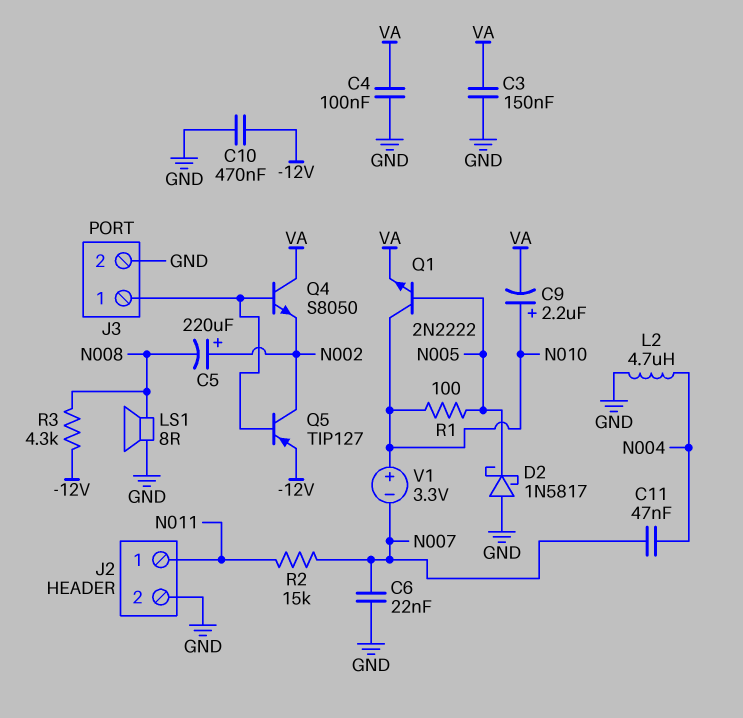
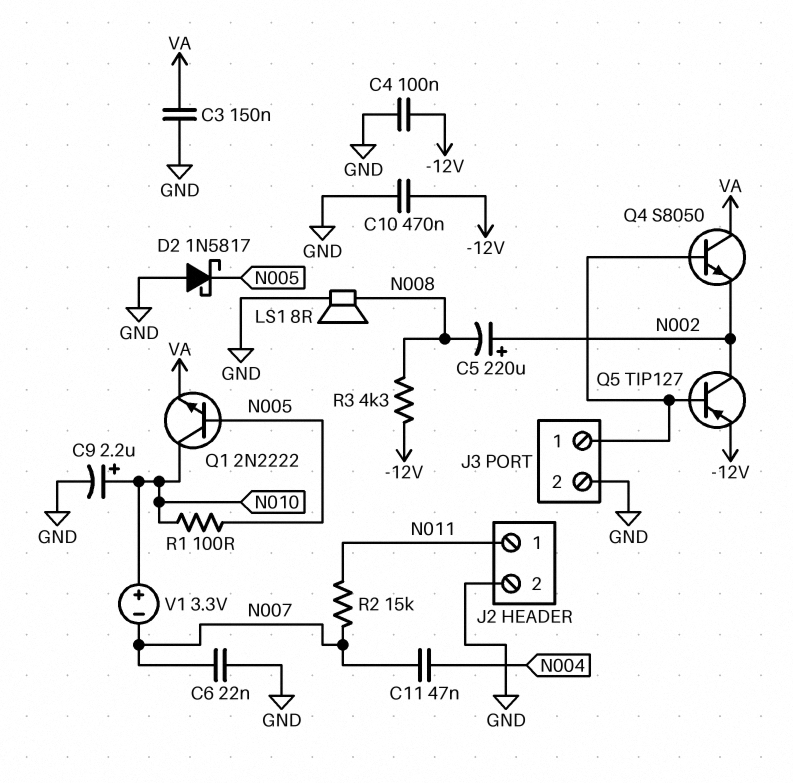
C4: 100nF (GND, VA) -> 100nF (-12V, GND)
C9: 2.2uF (plus N010, minus VA) -> 2.2uF (plus N010, minus GND)
L2: 4.7uH (GND, N004) -> none

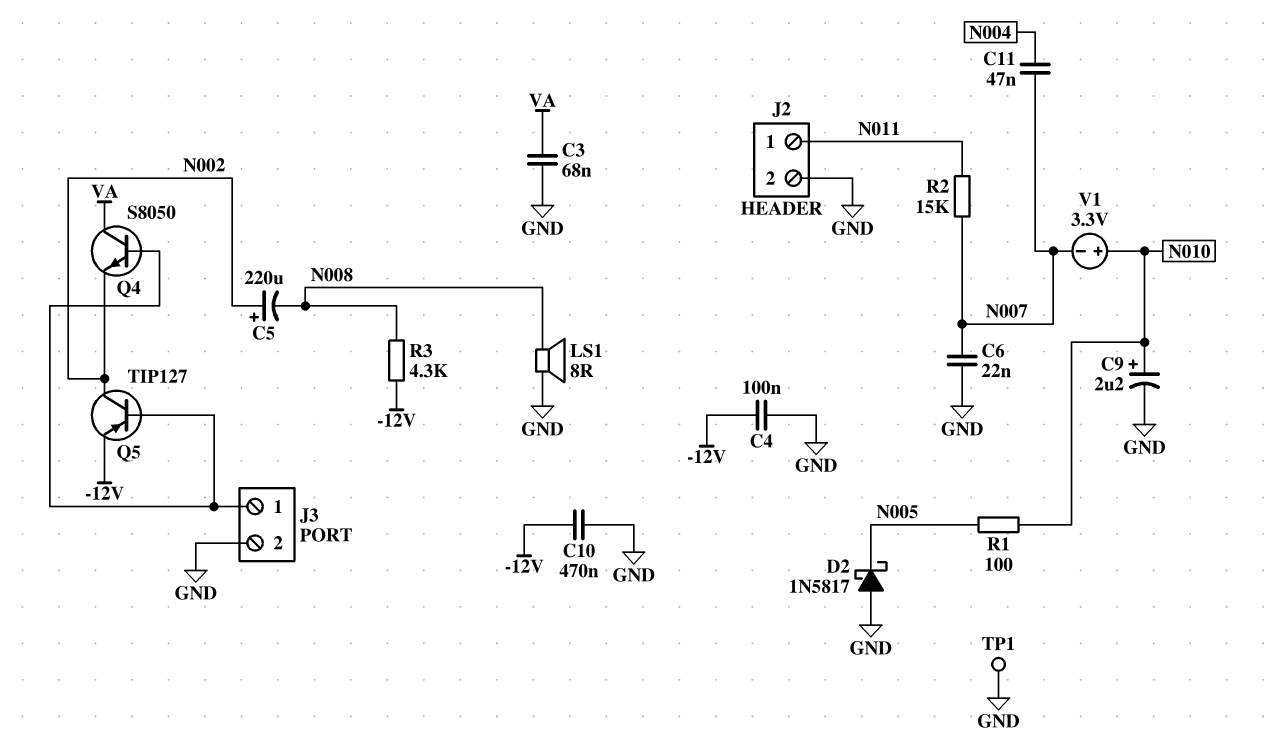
C3: 150nF (GND, VA) -> 68nF (GND, VA)
Q1: NPN 2N2222 (B N005, C N010, E VA) -> none
TP1: none -> test point (GND)

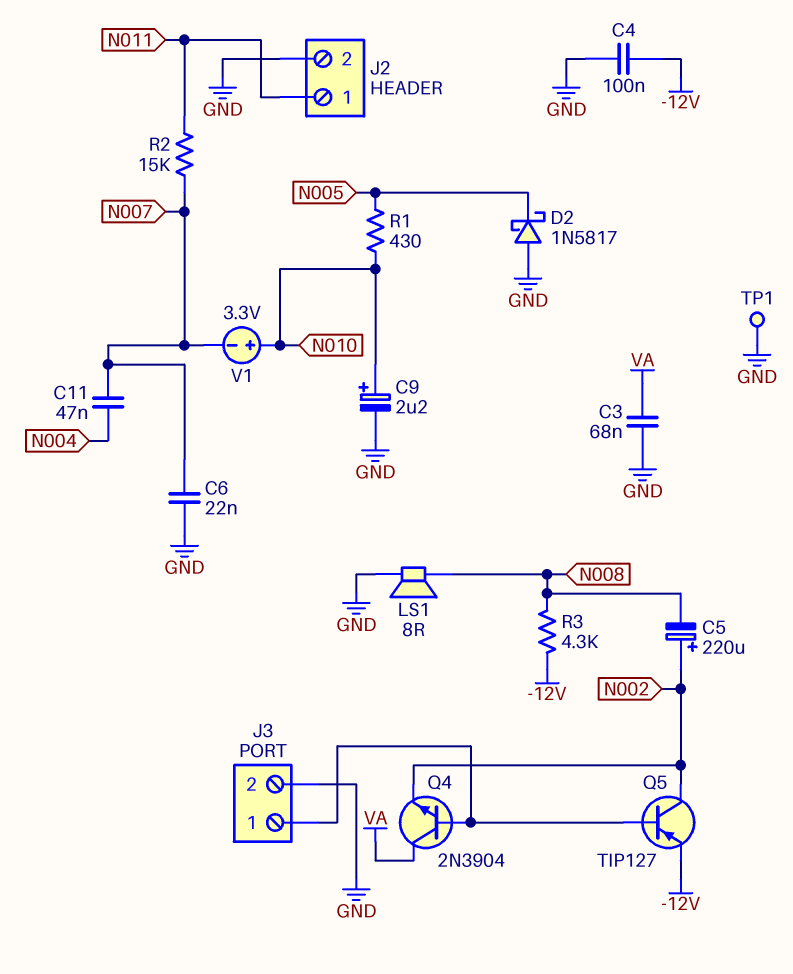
C10: 470nF (-12V, GND) -> none
Q4: NPN S8050 (B J3/1, C VA, E N002) -> NPN 2N3904 (B J3/1, C VA, E N002)
R1: 100 (N005, N010) -> 430 (N005, N010)

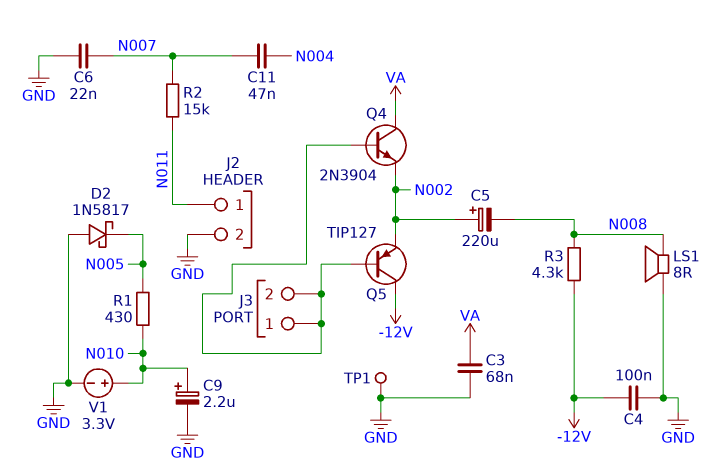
J3 pin 2: GND -> J3/1
Q5: PNP TIP127 (B J3/1, C N002, E -12V) -> PNP TIP127 (B J3/1, C -12V, E N002)
V1: 3.3V (plus N010, minus N007) -> 3.3V (plus N010, minus GND)

